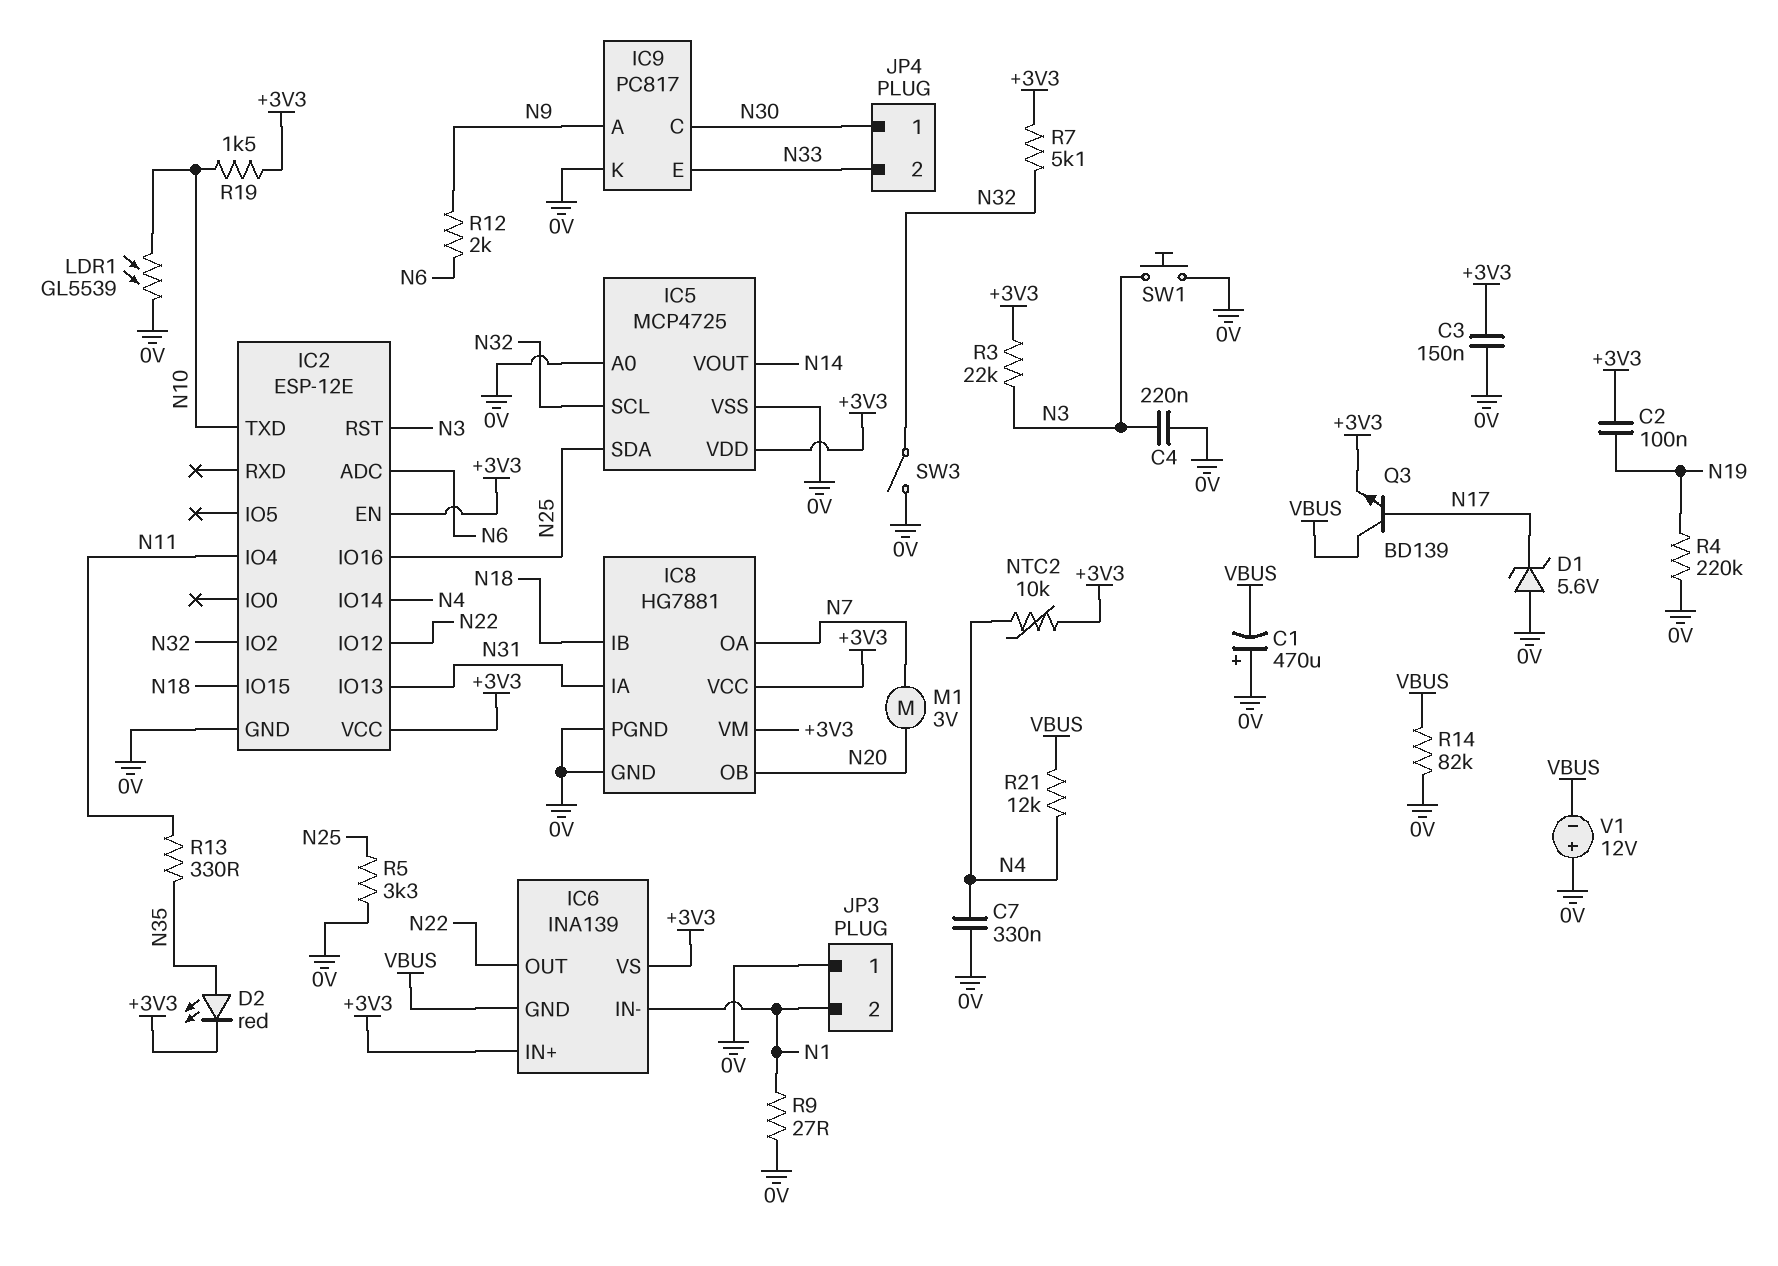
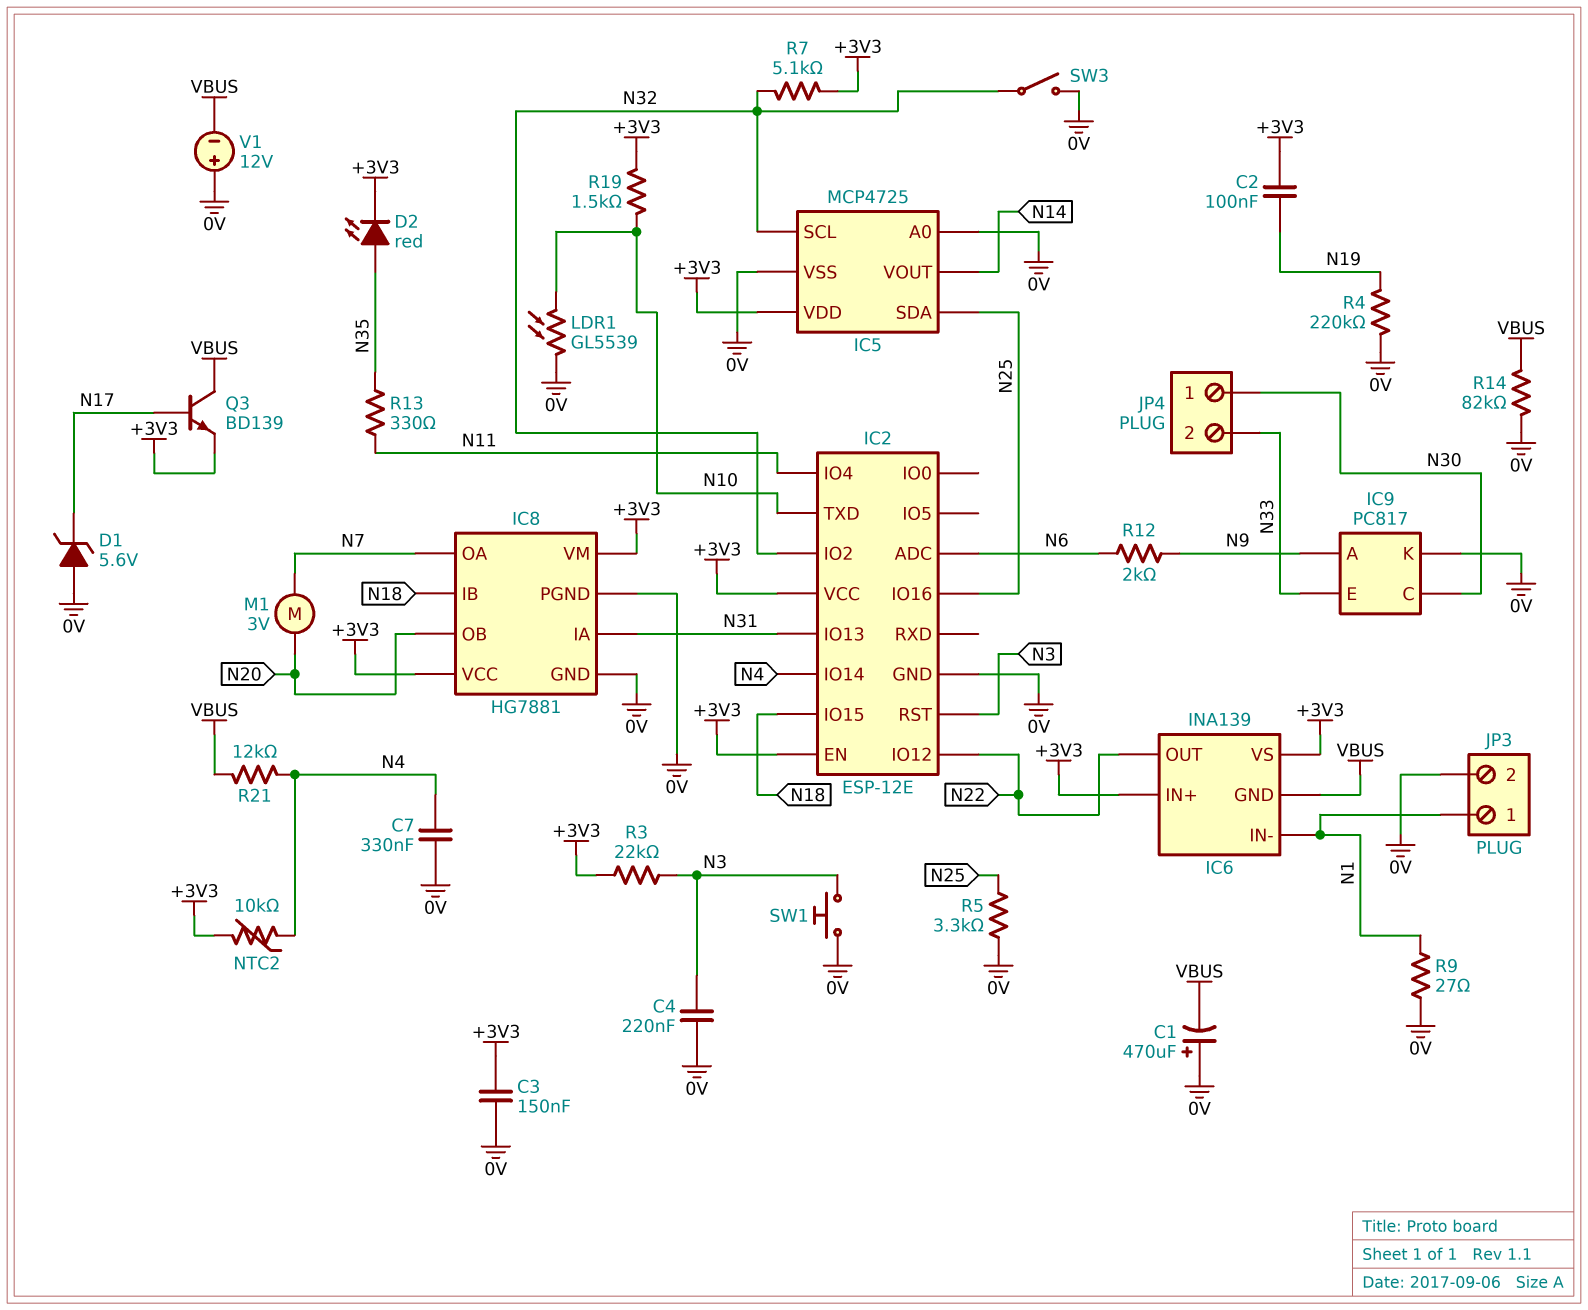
JP3 pin 1: 0V -> N1
JP3 pin 2: N1 -> 0V

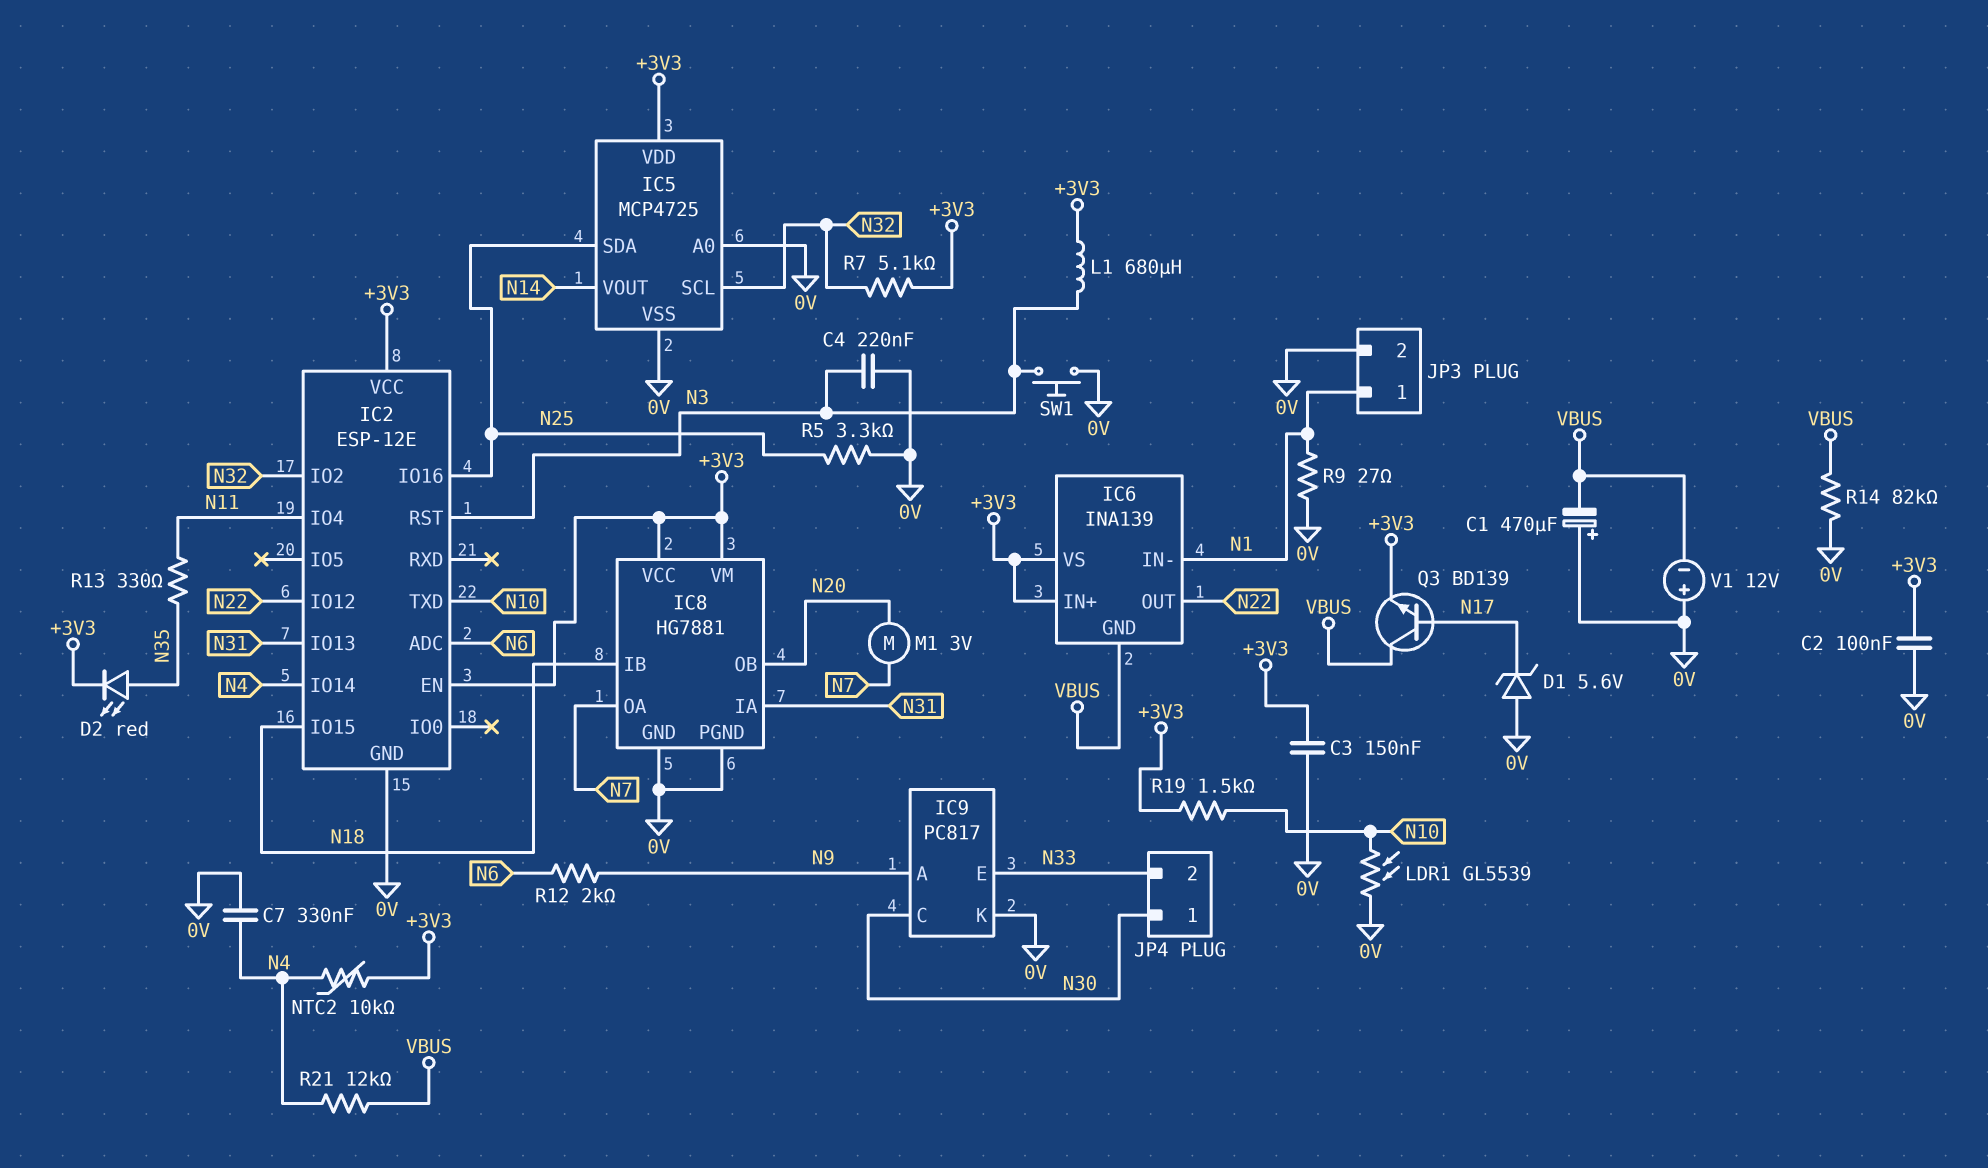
C2: 100nF (+3V3, N19) -> 100nF (+3V3, 0V)
L1: none -> 680uH (+3V3, N3)
R3: 22k (+3V3, N3) -> none
R4: 220k (0V, N19) -> none
SW3: switch (0V, N32) -> none

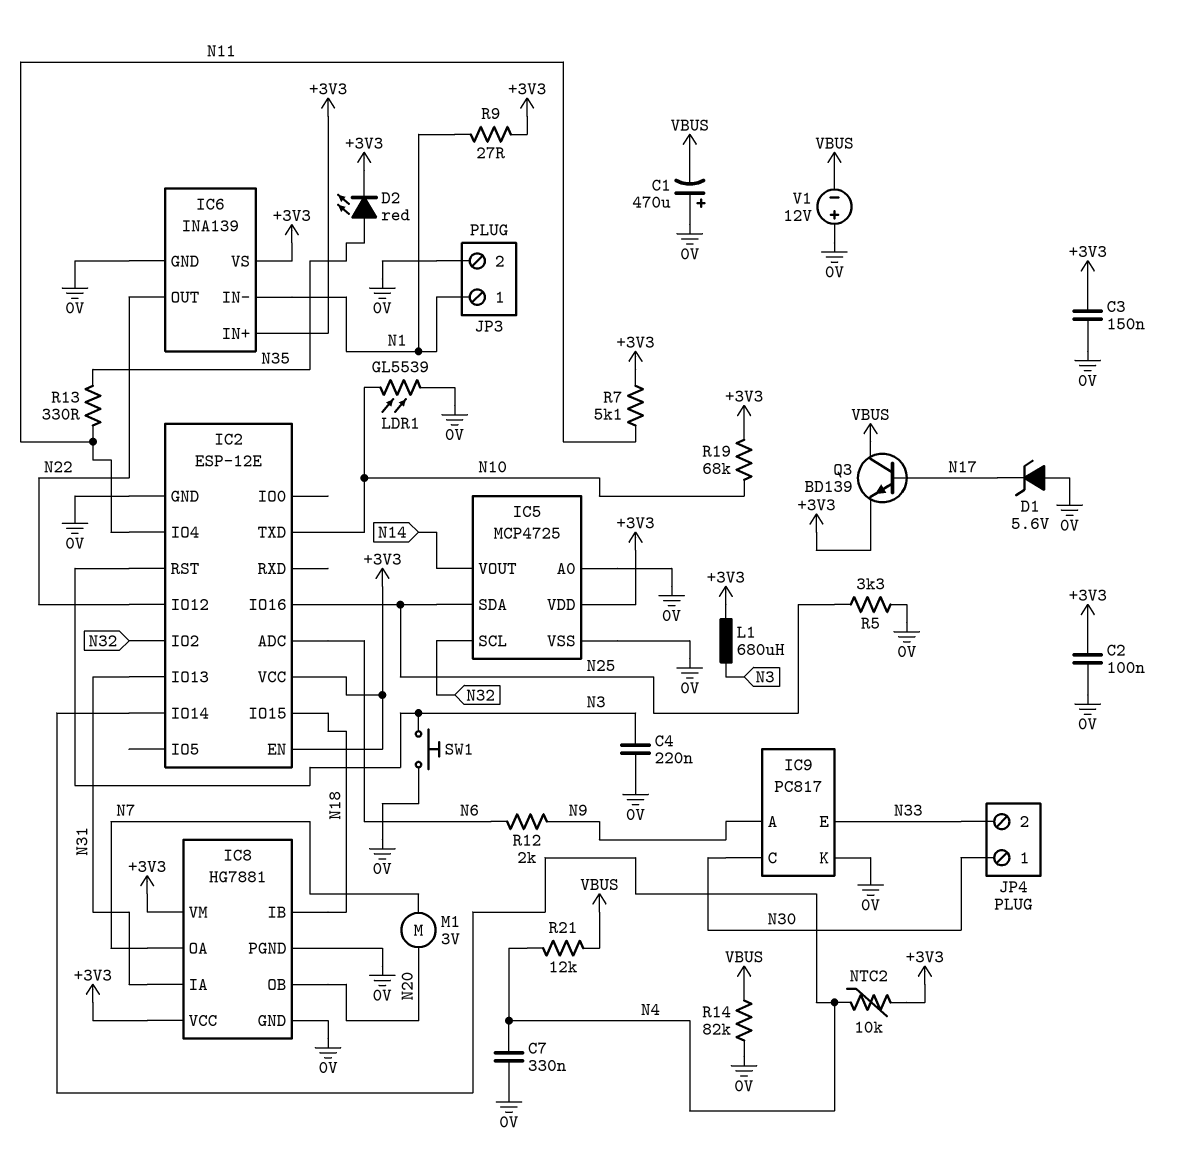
IC6 pin GND: VBUS -> 0V
R7: 5.1k (+3V3, N32) -> 5.1k (+3V3, N11)
R9: 27 (0V, N1) -> 27 (+3V3, N1)
R19: 1.5k (+3V3, N10) -> 68k (+3V3, N10)

